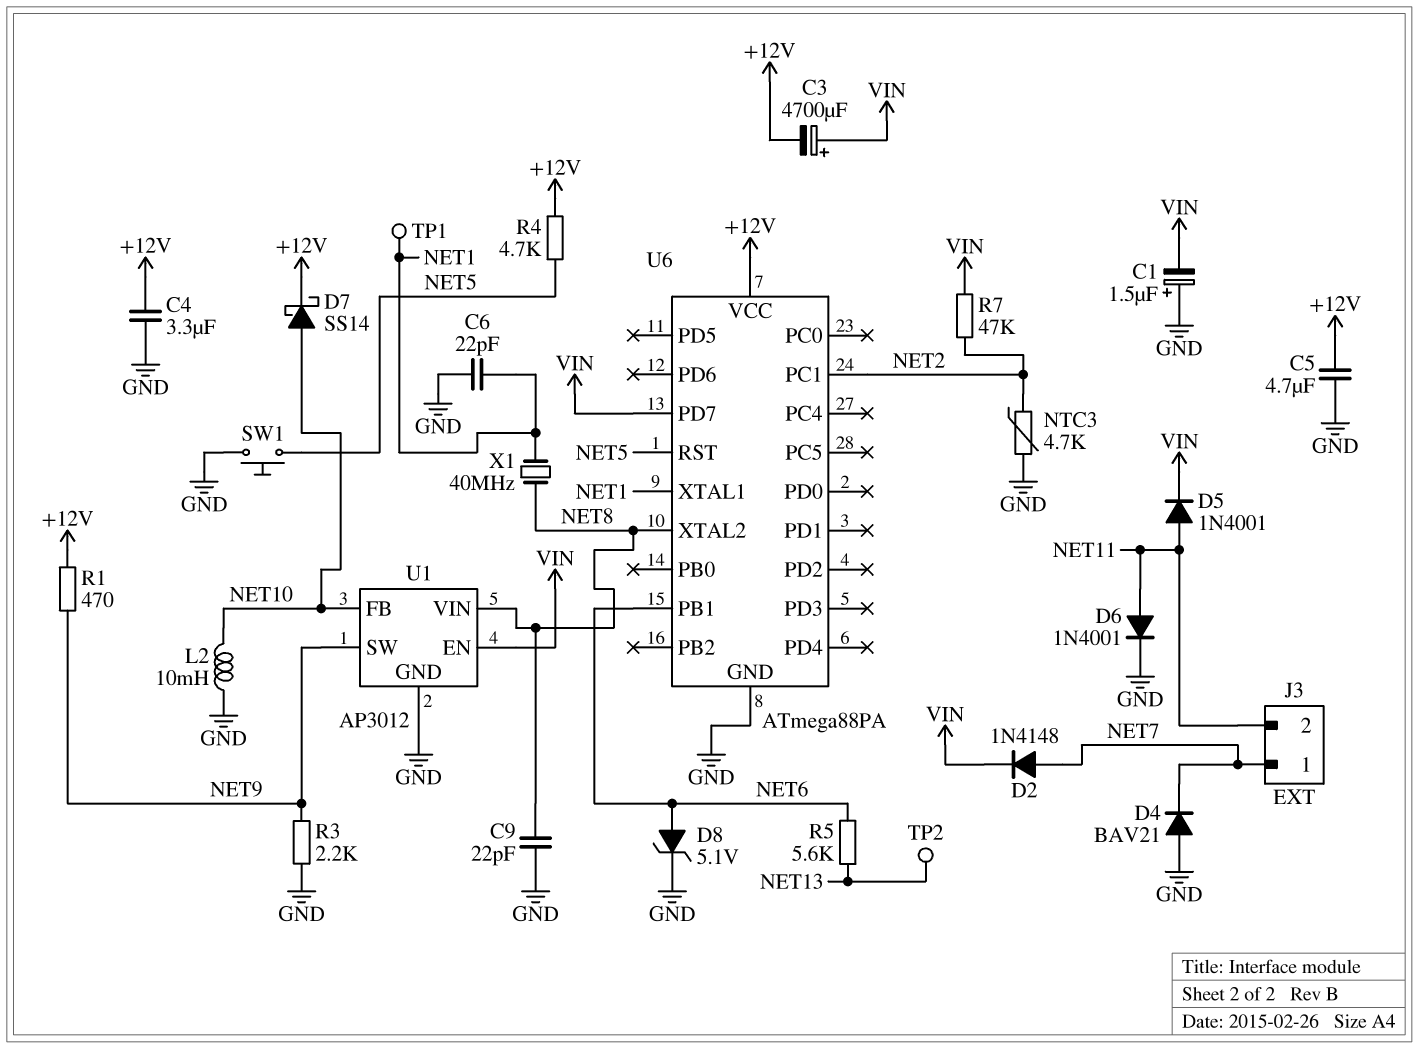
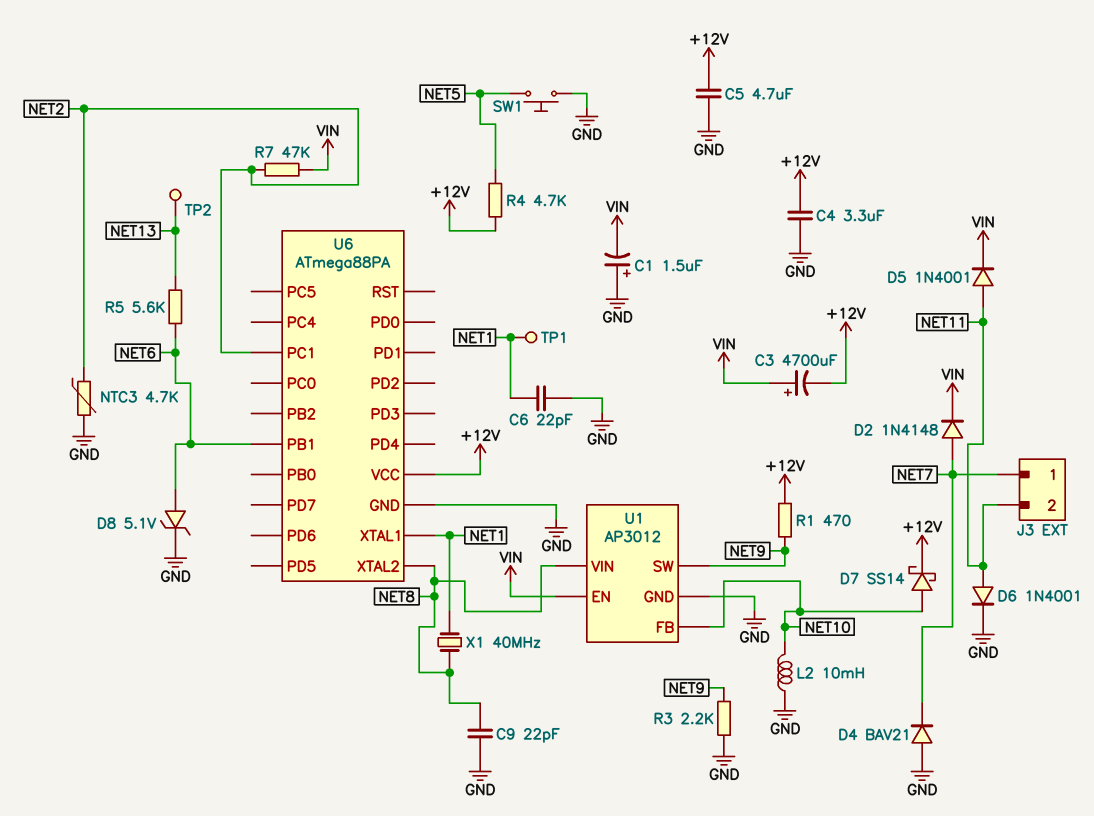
U6 pin PD7: VIN -> none
U6 pin RST: NET5 -> none

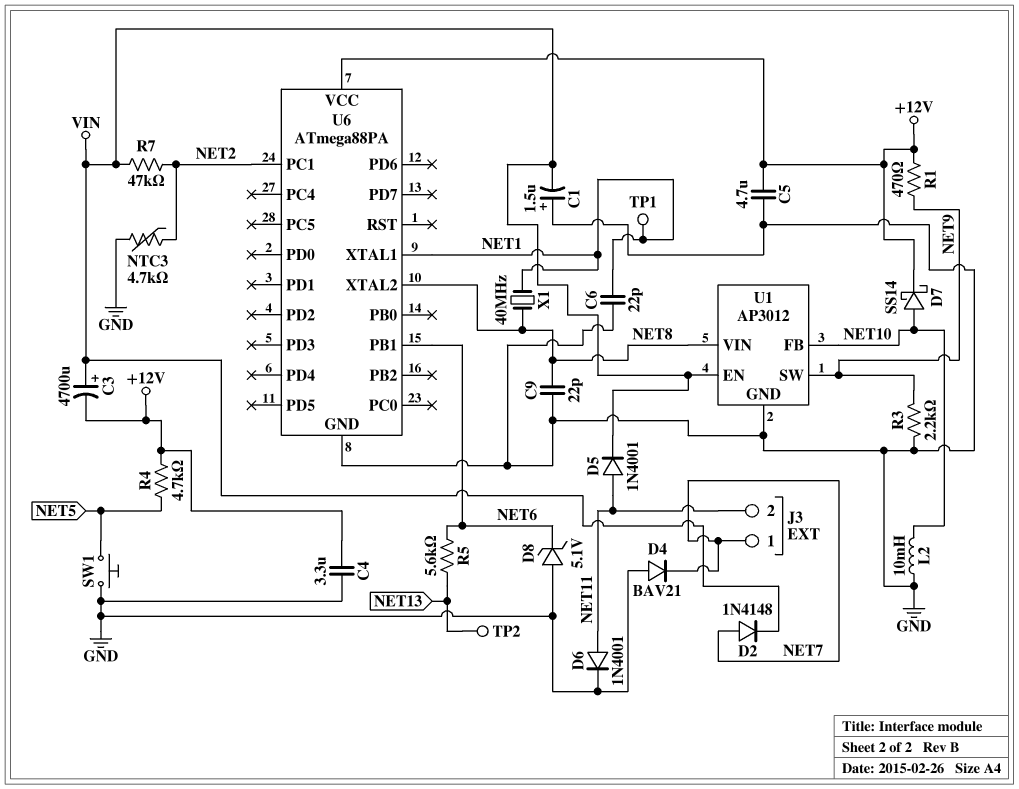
D8: zener 5.1V (A NET6, K GND) -> zener 5.1V (A GND, K NET6)

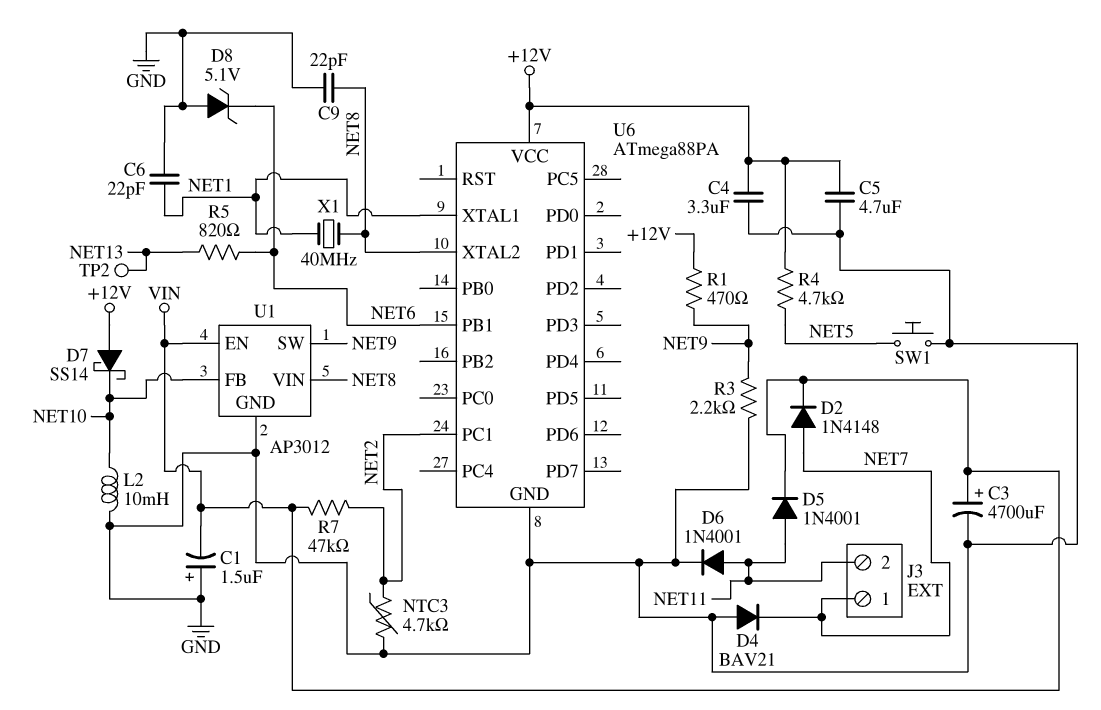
C3: 4700uF (plus VIN, minus +12V) -> 4700uF (plus VIN, minus GND)
D7: schottky SS14 (A NET10, K +12V) -> schottky SS14 (A +12V, K NET10)
R5: 5.6k (NET6, NET13) -> 820 (NET6, NET13)
TP1: test point (NET1) -> none

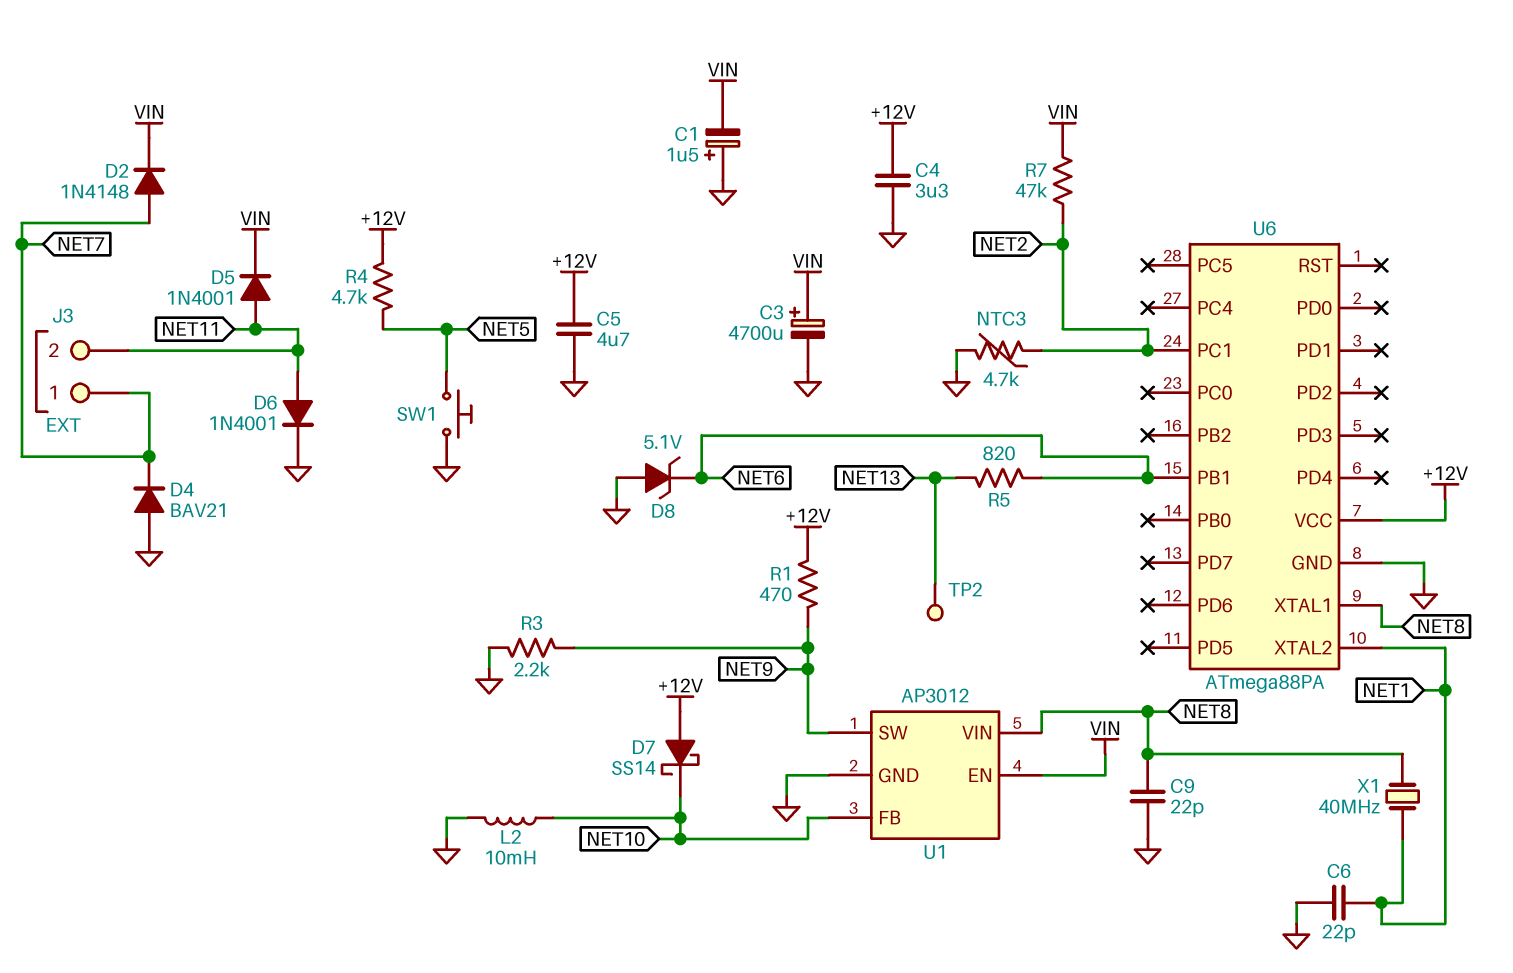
U6 pin XTAL1: NET1 -> NET8
U6 pin XTAL2: NET8 -> NET1

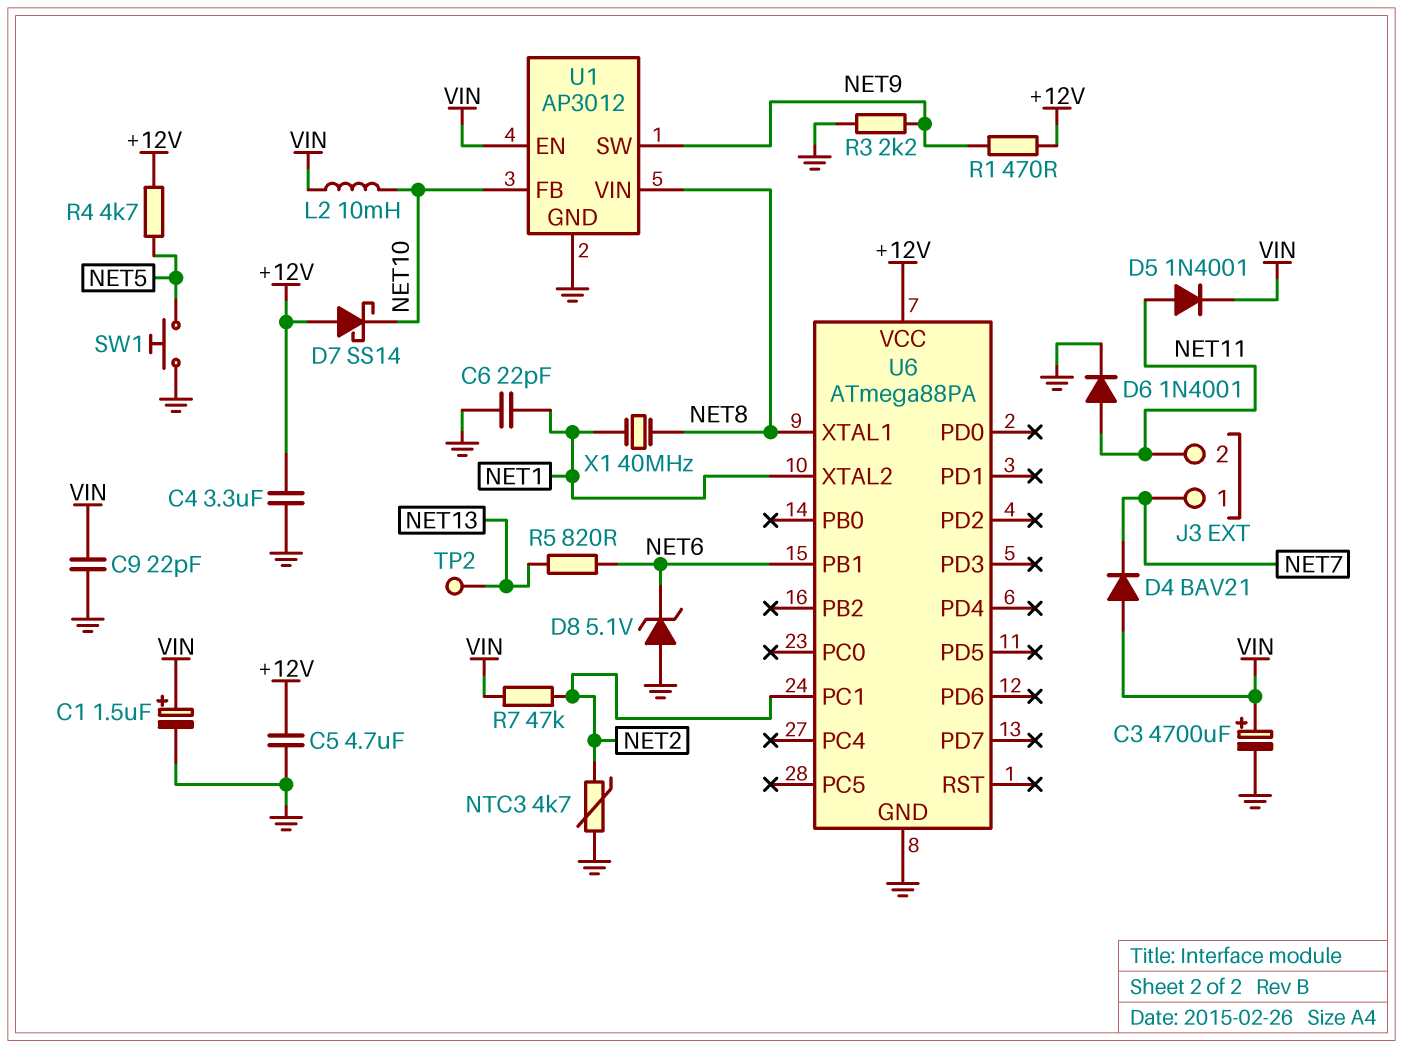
C1: 1.5uF (plus GND, minus VIN) -> 1.5uF (plus VIN, minus GND)
C9: 22pF (GND, NET8) -> 22pF (GND, VIN)
D2: diode 1N4148 (A NET7, K VIN) -> none
D4: diode BAV21 (A GND, K NET7) -> diode BAV21 (A VIN, K NET7)
L2: 10mH (GND, NET10) -> 10mH (NET10, VIN)

